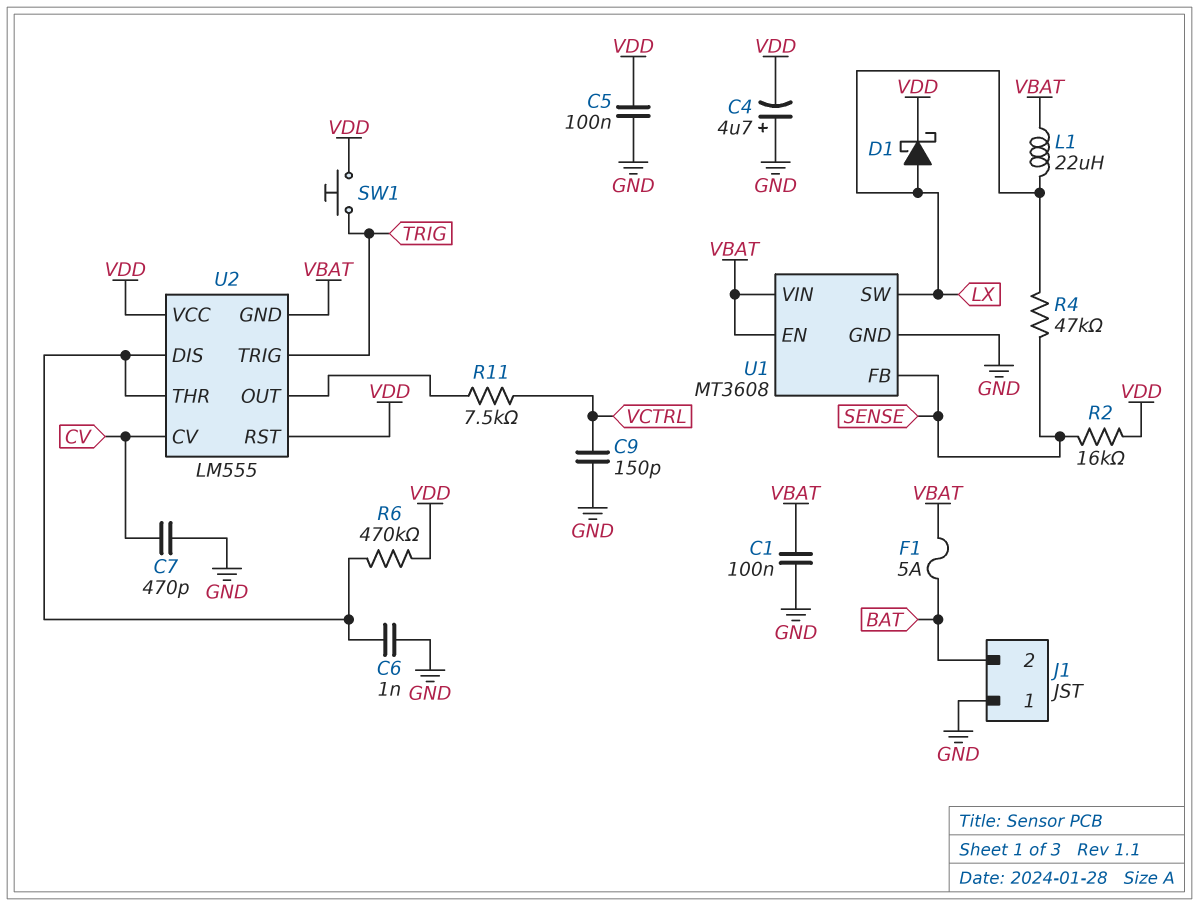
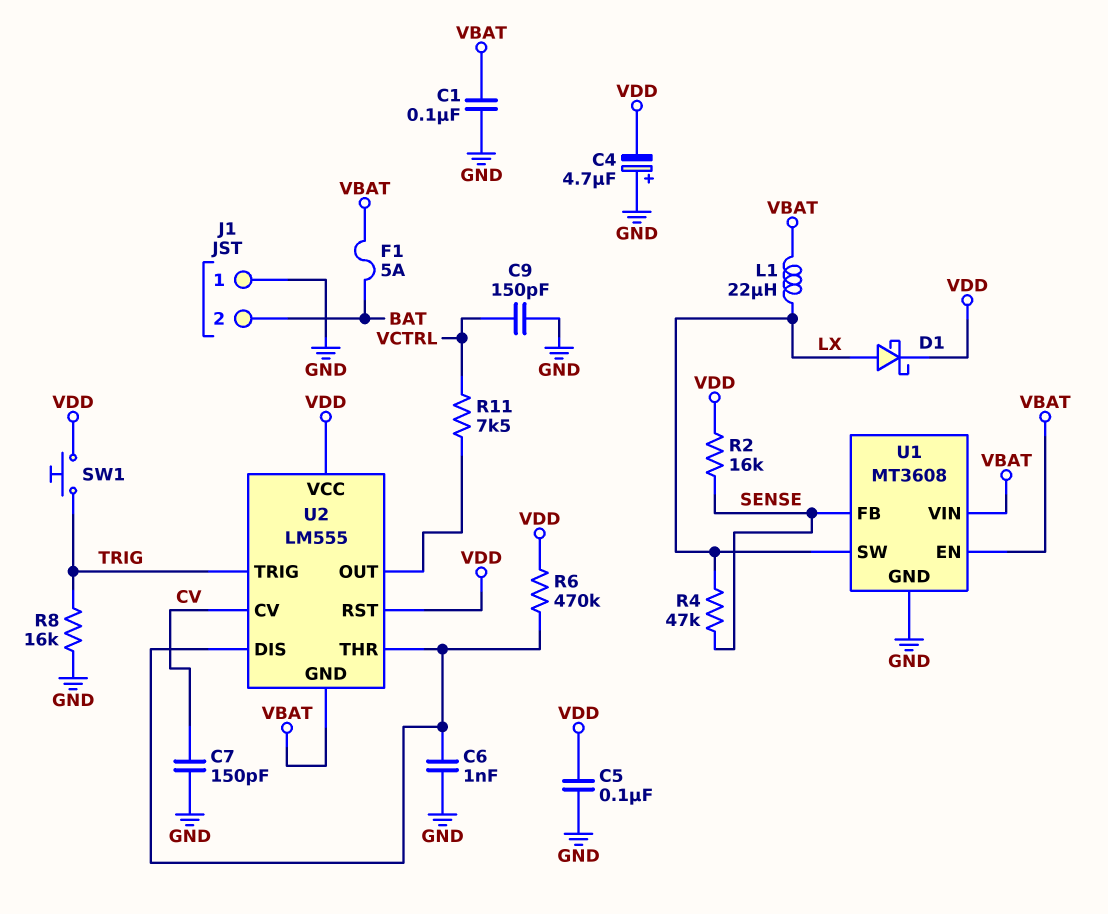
C7: 470pF (CV, GND) -> 150pF (CV, GND)
R8: none -> 16k (GND, TRIG)

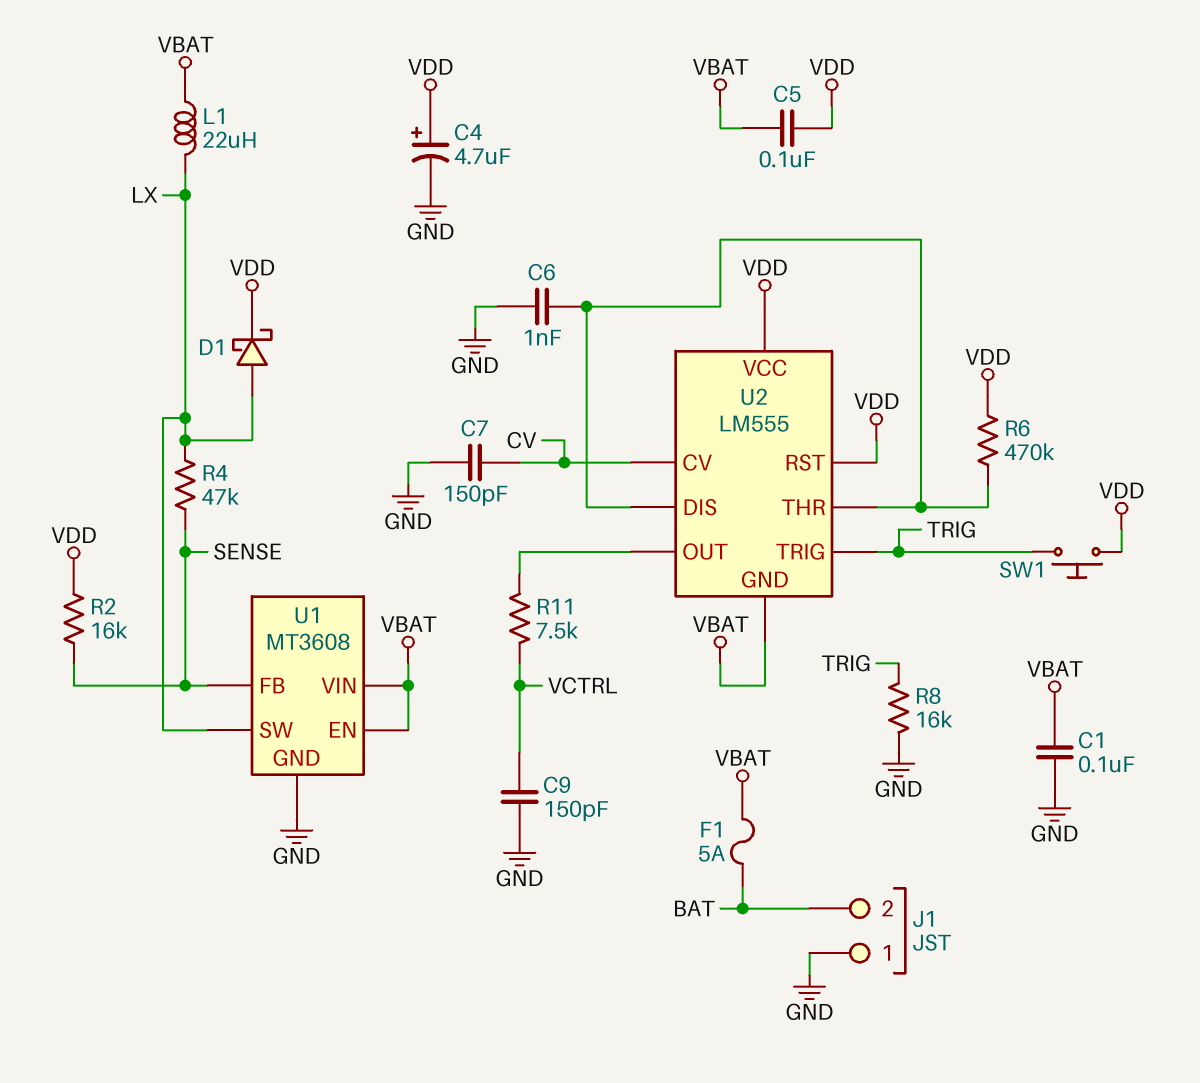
C4: 4.7uF (plus GND, minus VDD) -> 4.7uF (plus VDD, minus GND)
C5: 100nF (GND, VDD) -> 100nF (VBAT, VDD)

